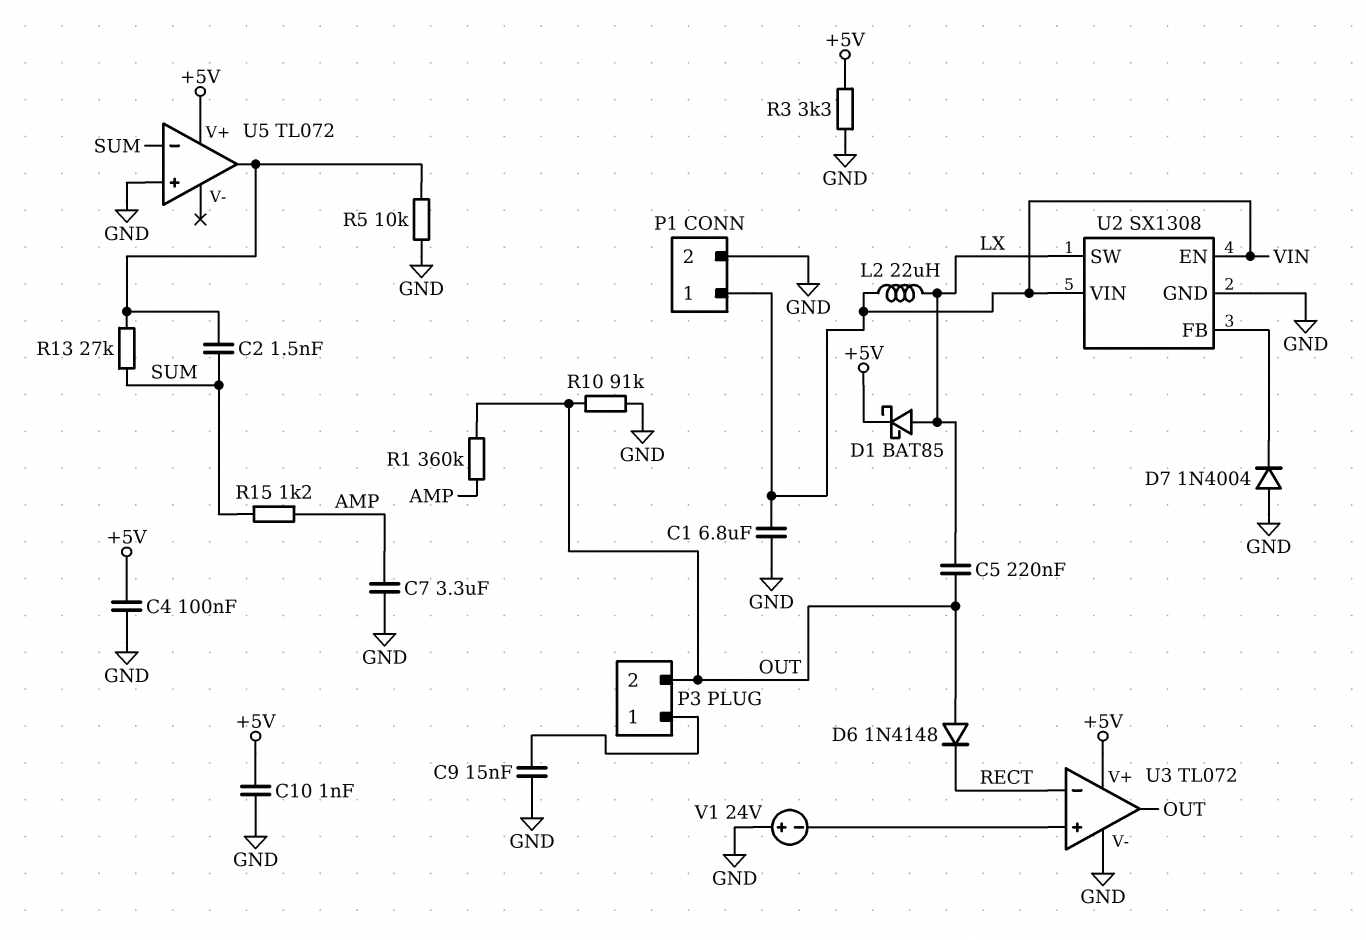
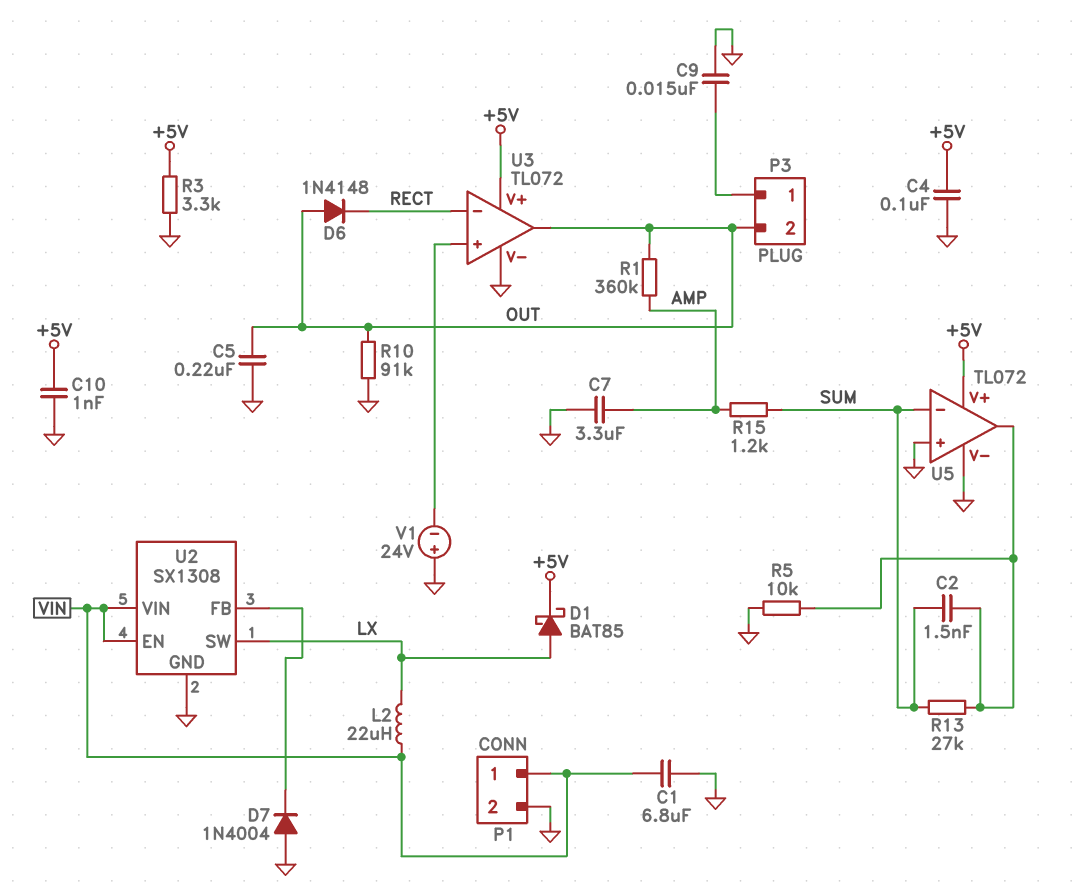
C5: 220nF (LX, OUT) -> 220nF (GND, OUT)
U5 pin V-: none -> GND

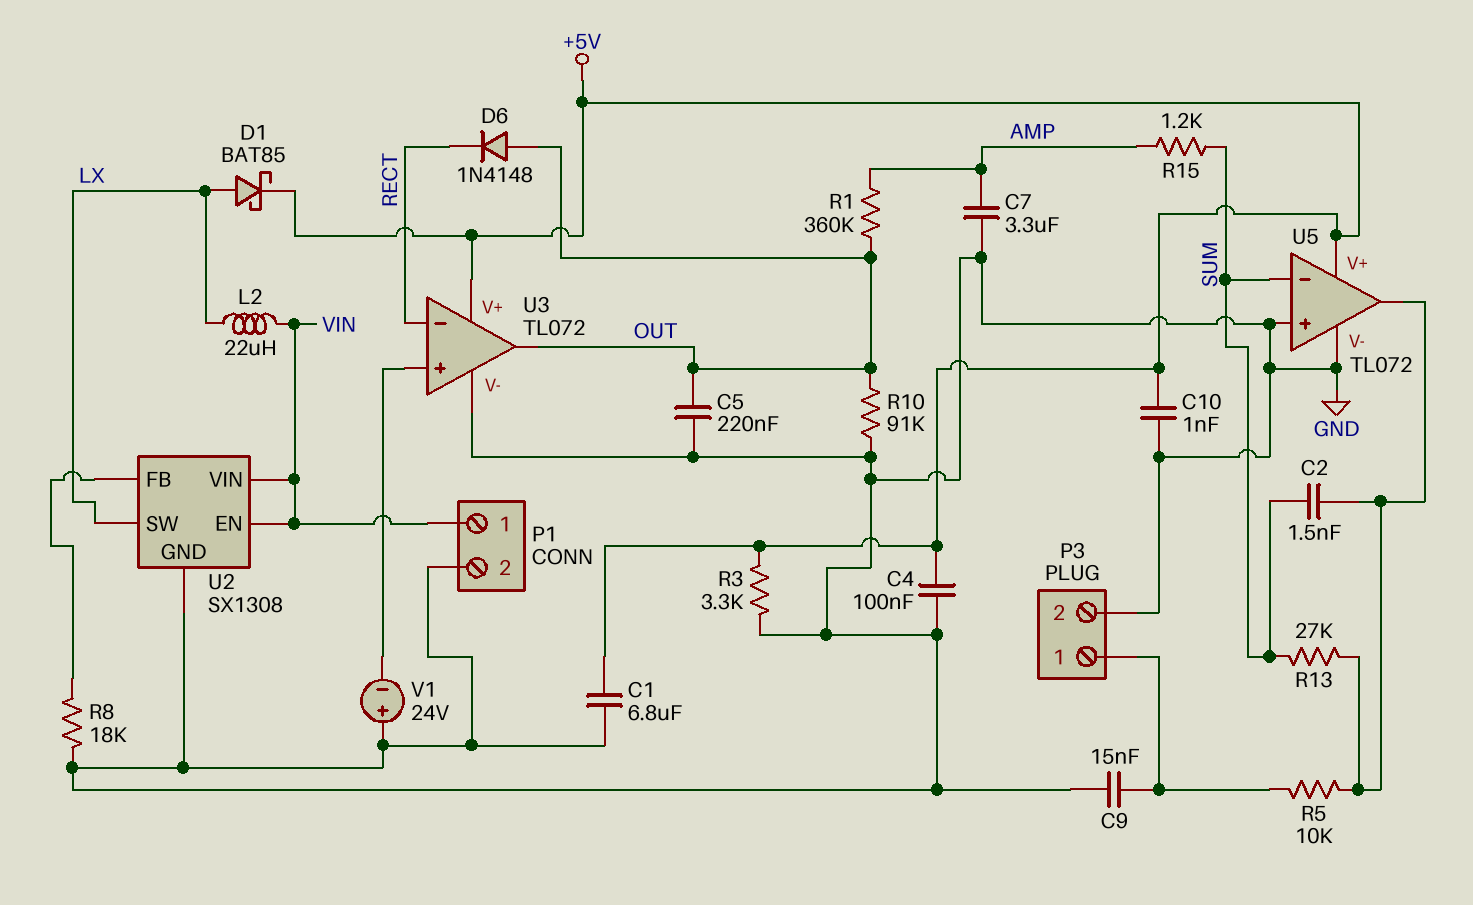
C1: 6.8uF (GND, VIN) -> 6.8uF (+5V, GND)
D7: diode 1N4004 (A GND, K U2/FB) -> none
P3 pin 2: OUT -> GND
R5: 10k (GND, U5/out) -> 10k (P3/1, U5/out)
R8: none -> 18k (GND, U2/FB)

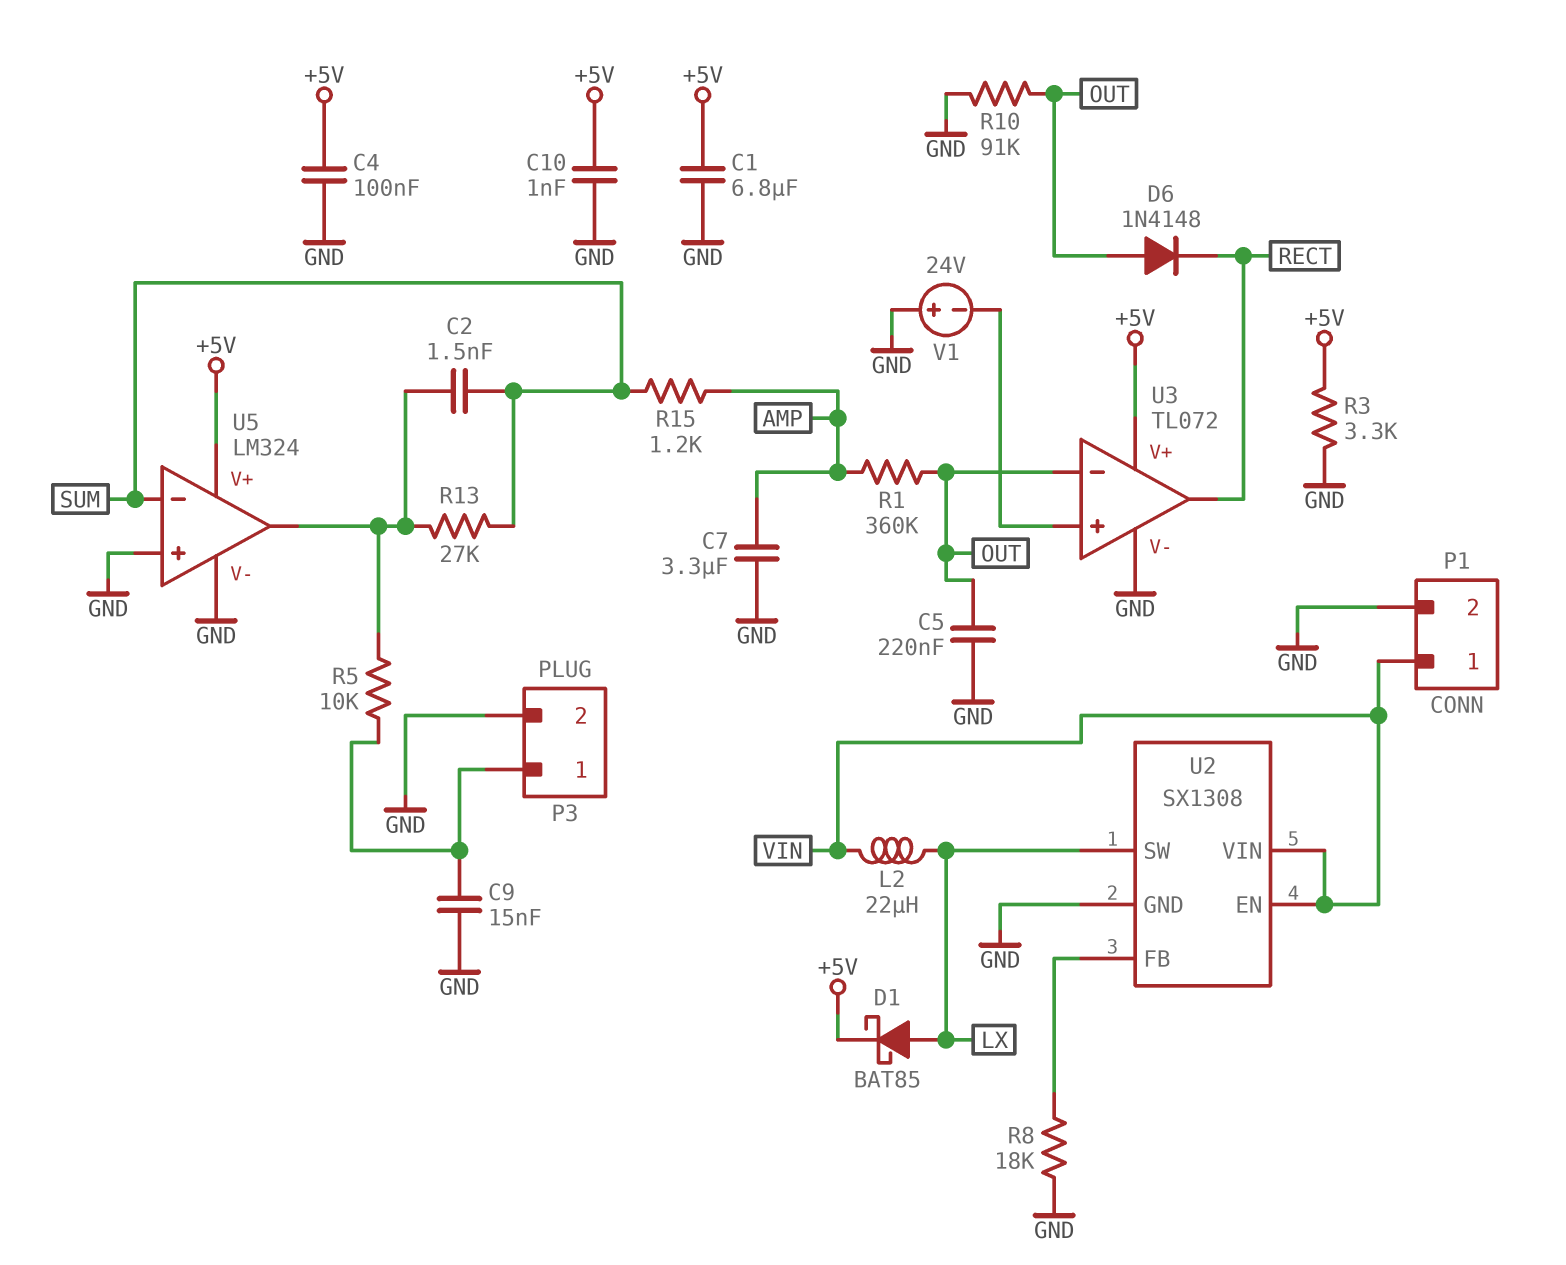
U3 pin in-: RECT -> OUT
U3 pin out: OUT -> RECT
U5: TL072 -> LM324

